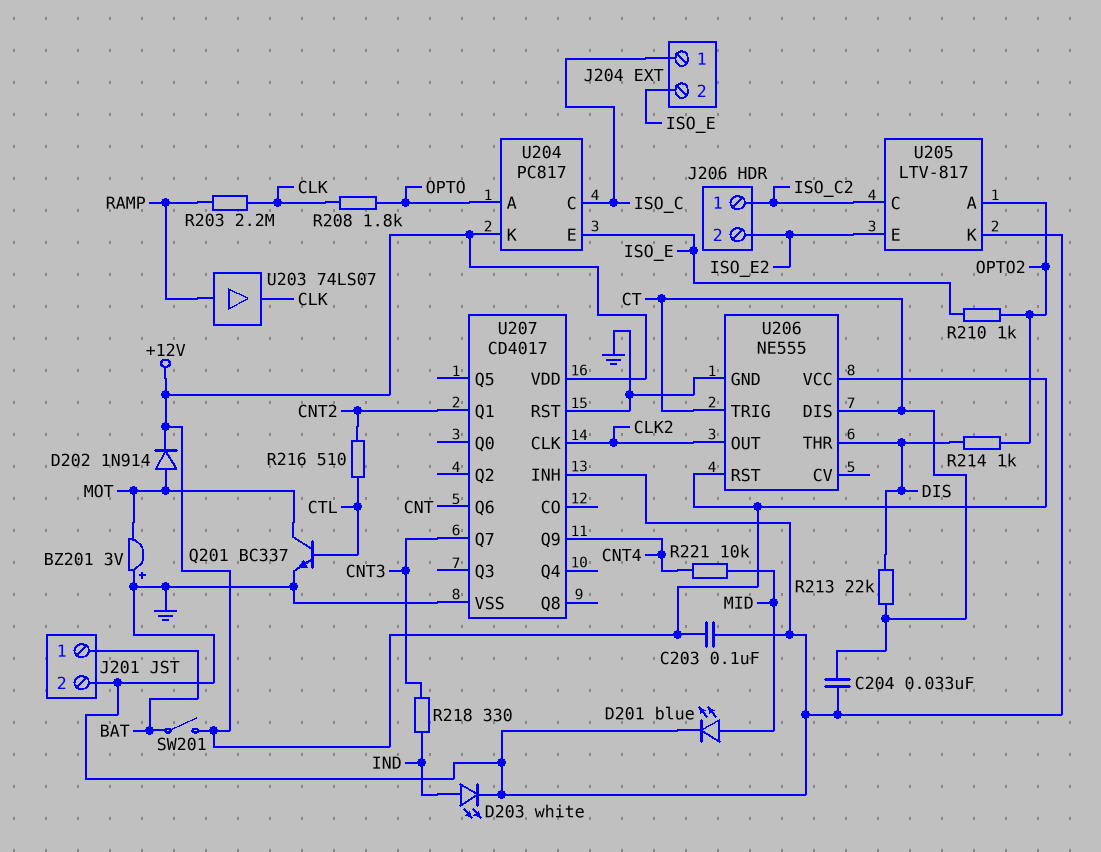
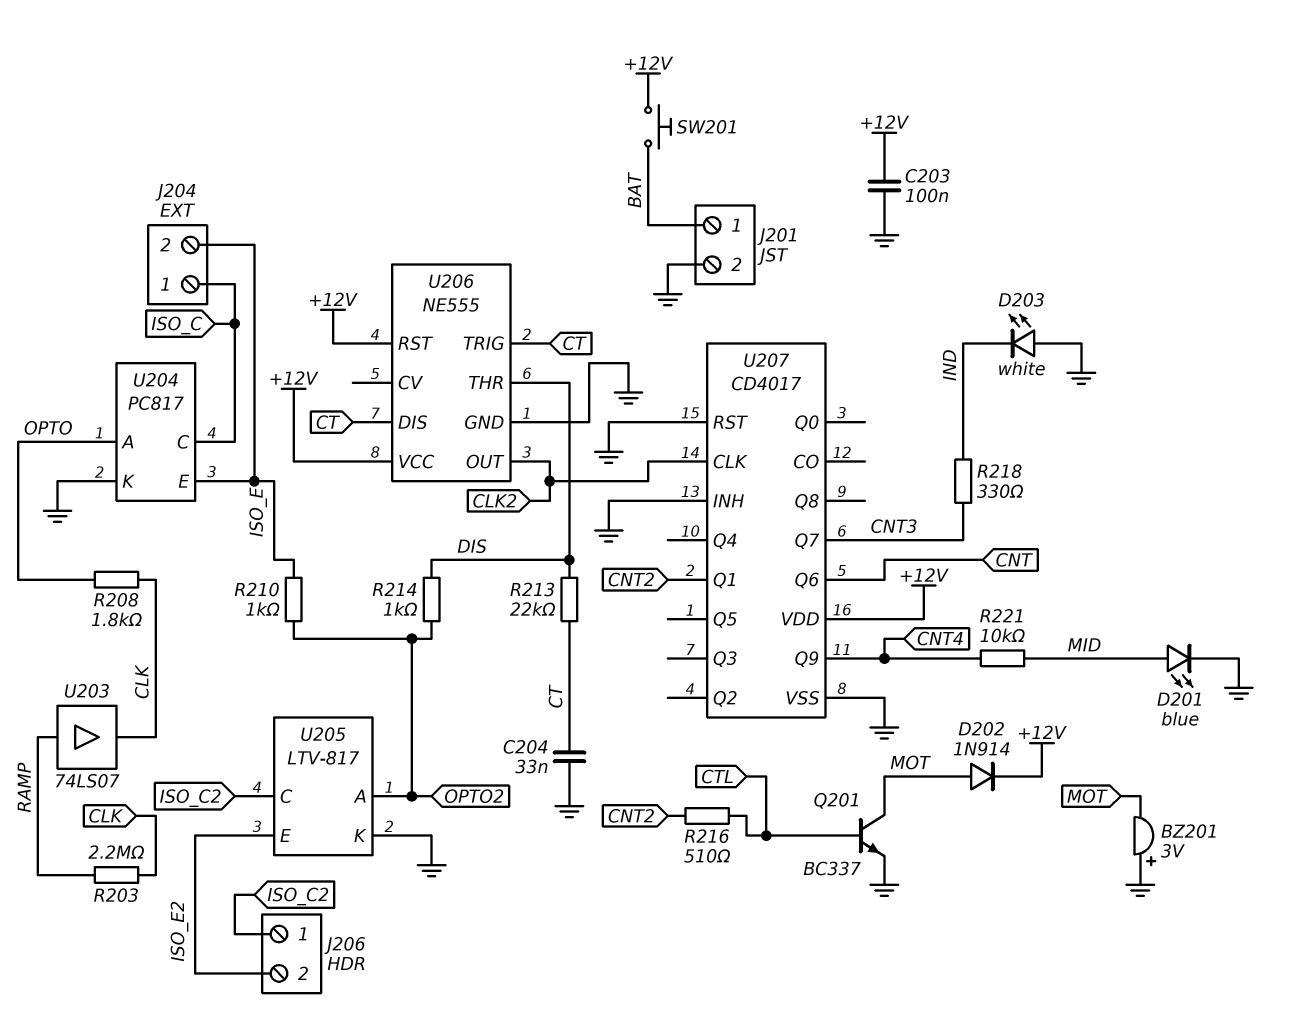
D203: LED white (A IND, K GND) -> LED white (A GND, K IND)
SW201: switch (+12V, BAT) -> button (+12V, BAT)
U204 pin K: +12V -> GND

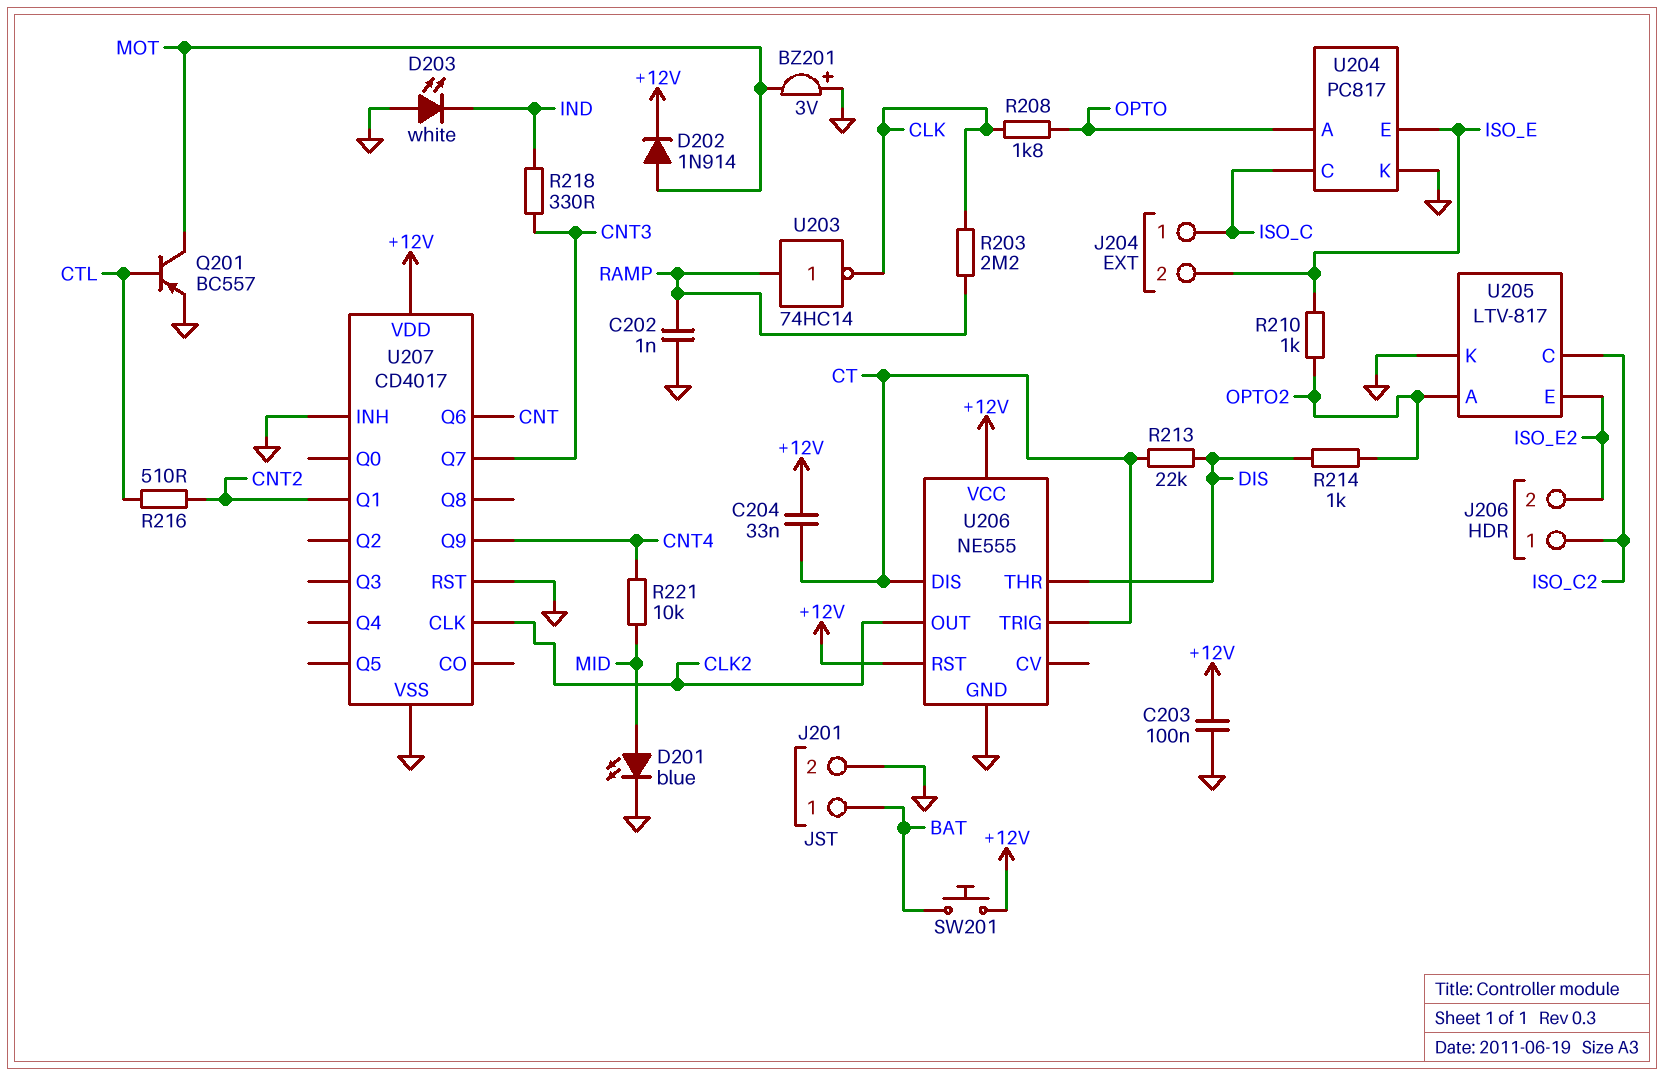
C202: none -> 1nF (GND, RAMP)
C204: 33nF (CT, GND) -> 33nF (+12V, CT)
Q201: NPN BC337 (B CTL, C MOT, E GND) -> PNP BC557 (B CTL, C MOT, E GND)
U203: buffer 74LS07 (in RAMP, out CLK) -> NOT 74HC14 (in RAMP, out CLK)

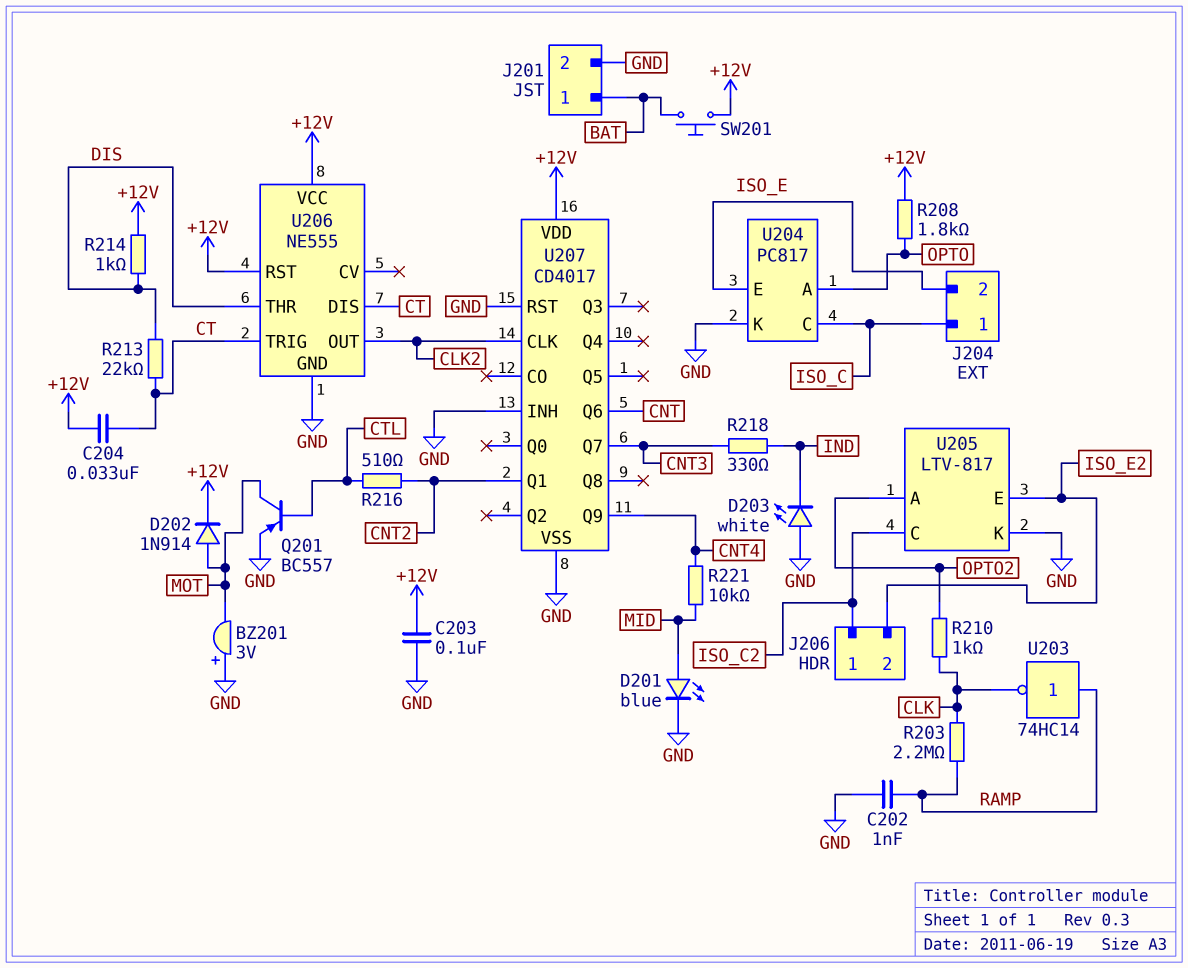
R208: 1.8k (CLK, OPTO) -> 1.8k (+12V, OPTO)
R210: 1k (ISO_E, OPTO2) -> 1k (CLK, OPTO2)
R214: 1k (DIS, OPTO2) -> 1k (+12V, DIS)

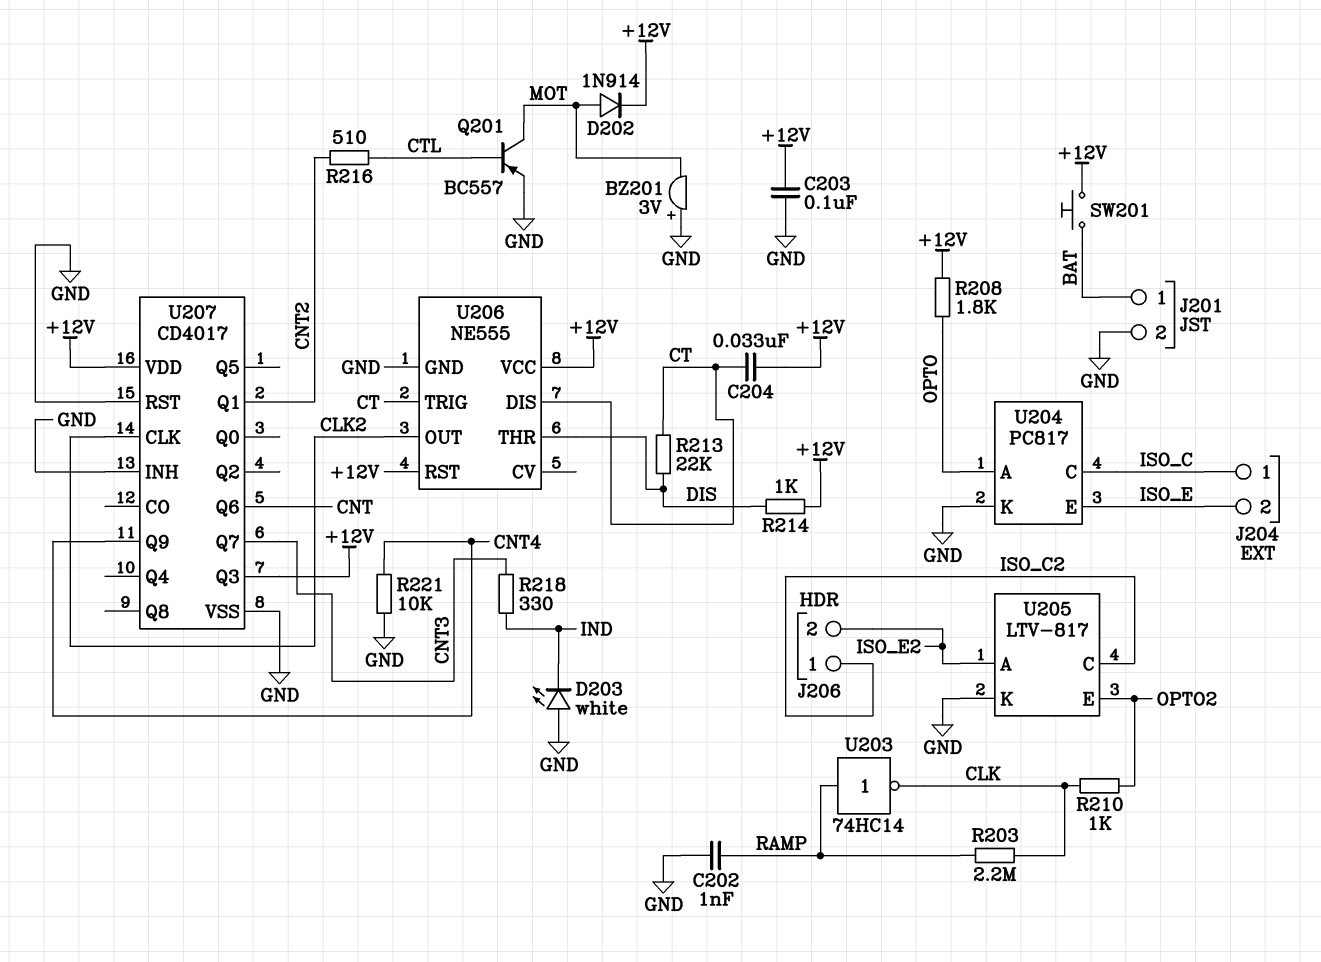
D201: LED blue (A MID, K GND) -> none
R221: 10k (CNT4, MID) -> 10k (CNT4, GND)
U205 pin A: OPTO2 -> ISO_E2
U205 pin E: ISO_E2 -> OPTO2
U207 pin Q3: none -> +12V

